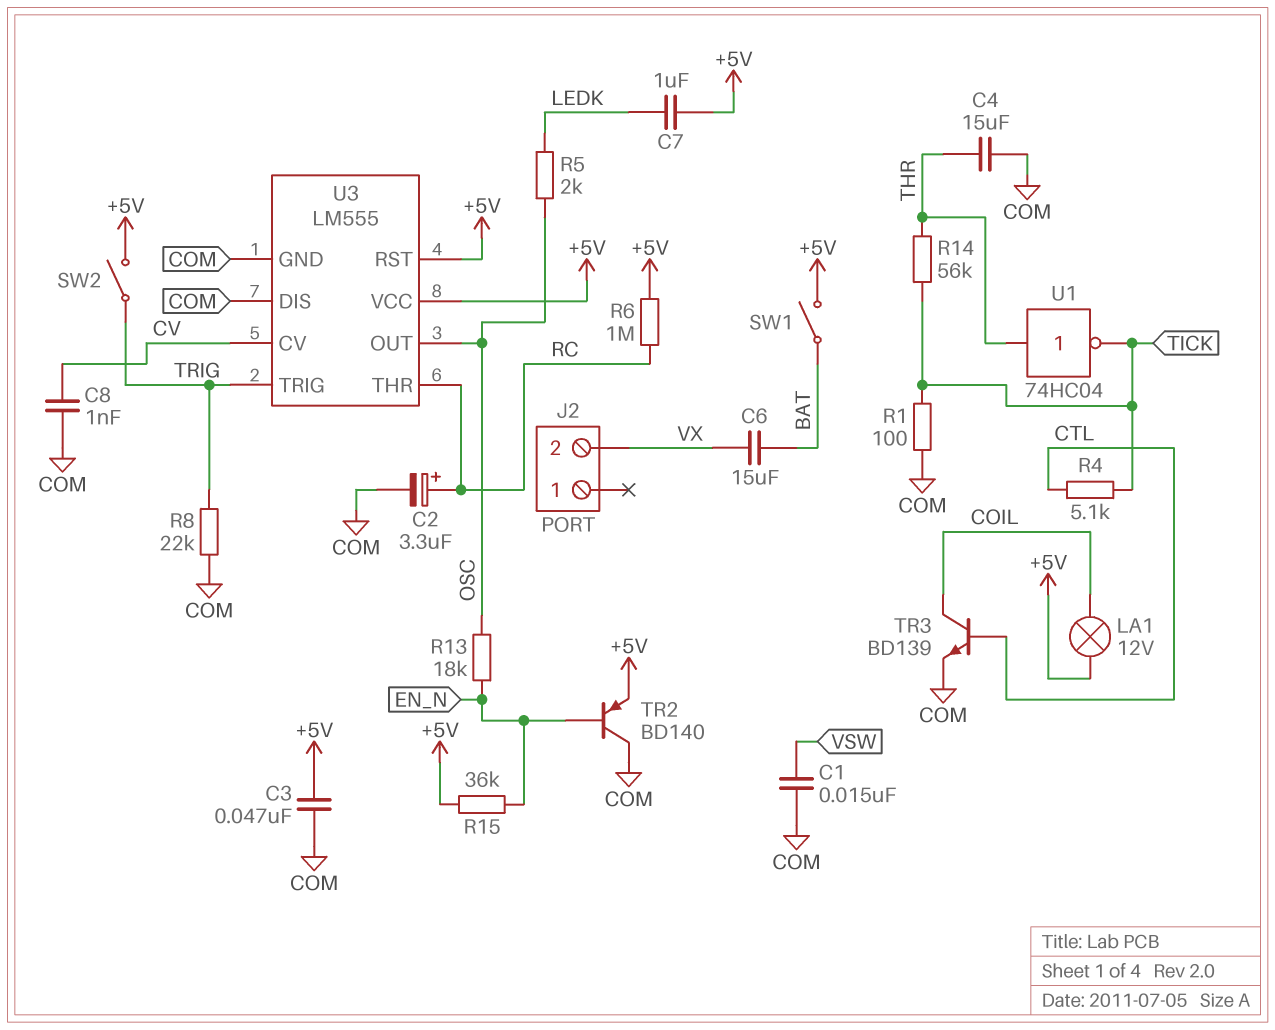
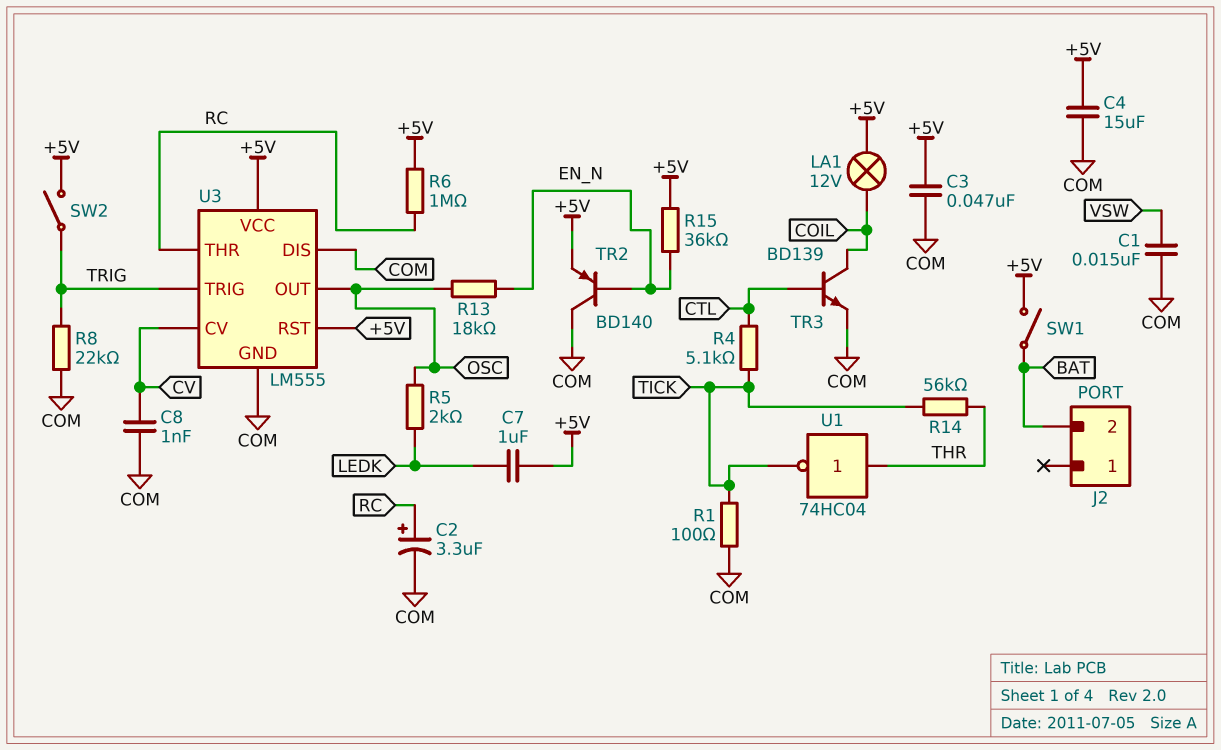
C4: 15uF (COM, THR) -> 15uF (+5V, COM)
C6: 15uF (BAT, VX) -> none
J2 pin 2: VX -> BAT

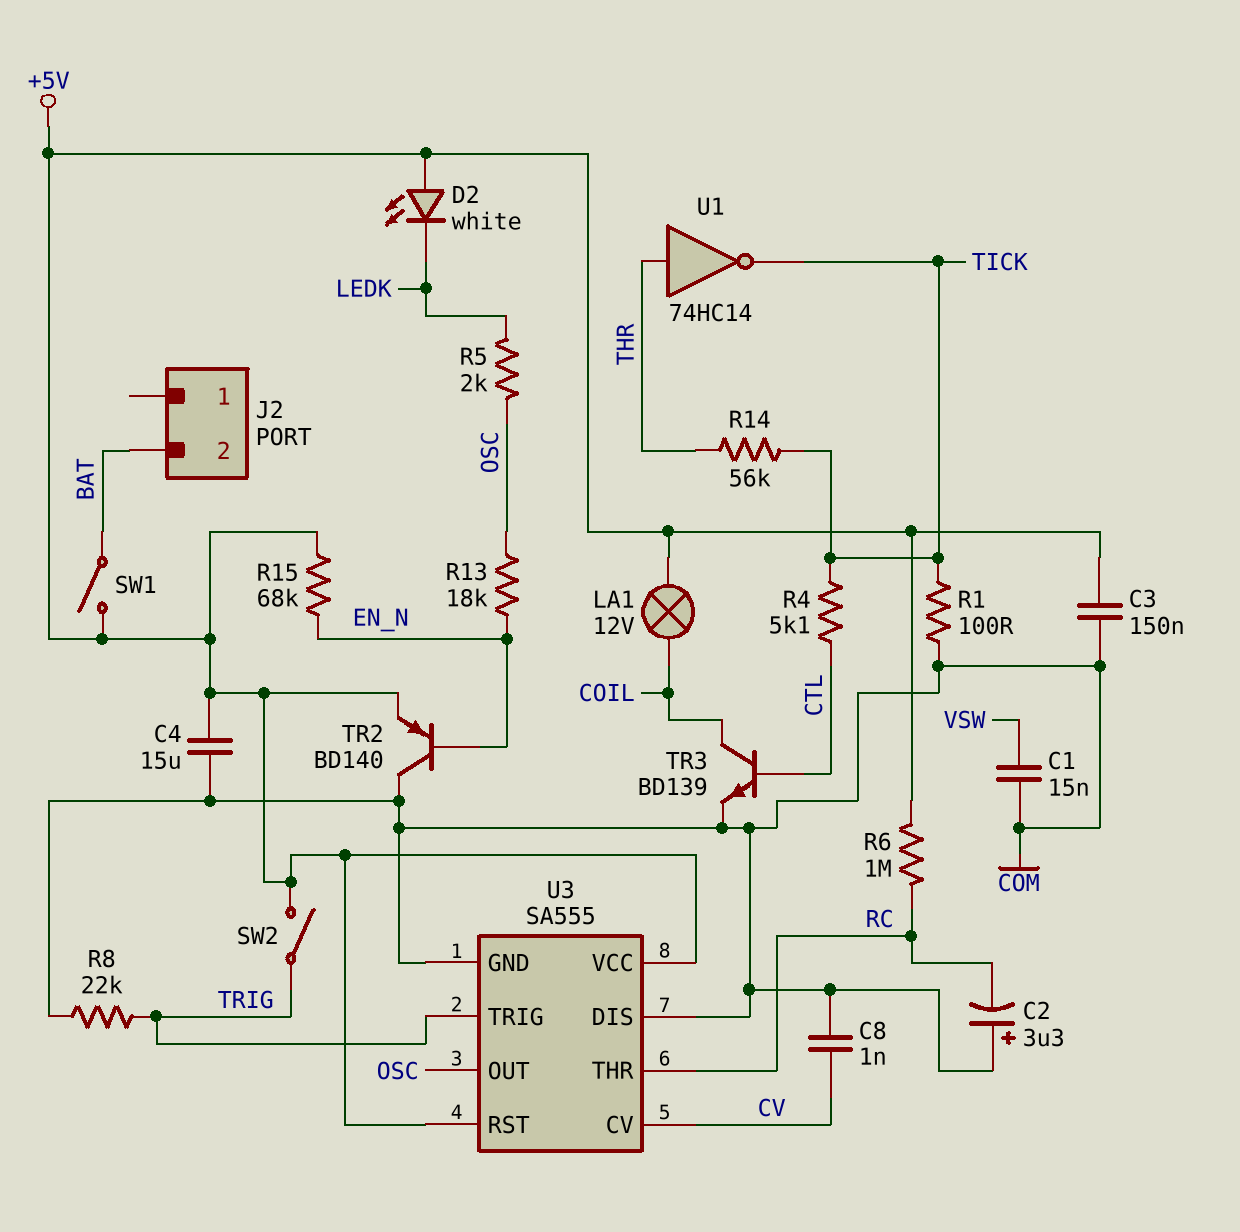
C2: 3.3uF (plus RC, minus COM) -> 3.3uF (plus COM, minus RC)
C3: 47nF (+5V, COM) -> 150nF (+5V, COM)
C7: 1uF (+5V, LEDK) -> none
D2: none -> LED white (A +5V, K LEDK)
R15: 36k (+5V, EN_N) -> 68k (+5V, EN_N)
U1: NOT 74HC04 (in THR, out TICK) -> NOT 74HC14 (in THR, out TICK)
U3: LM555 -> SA555

